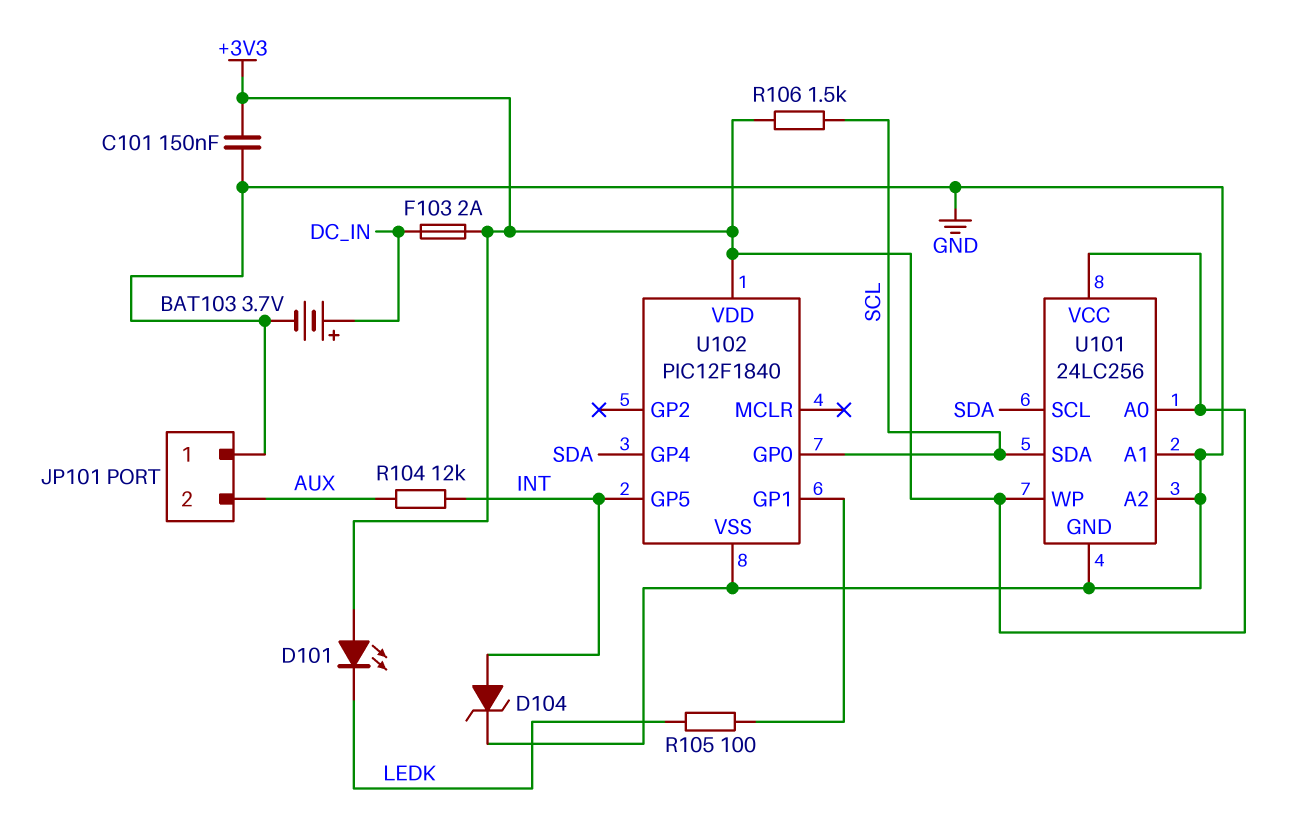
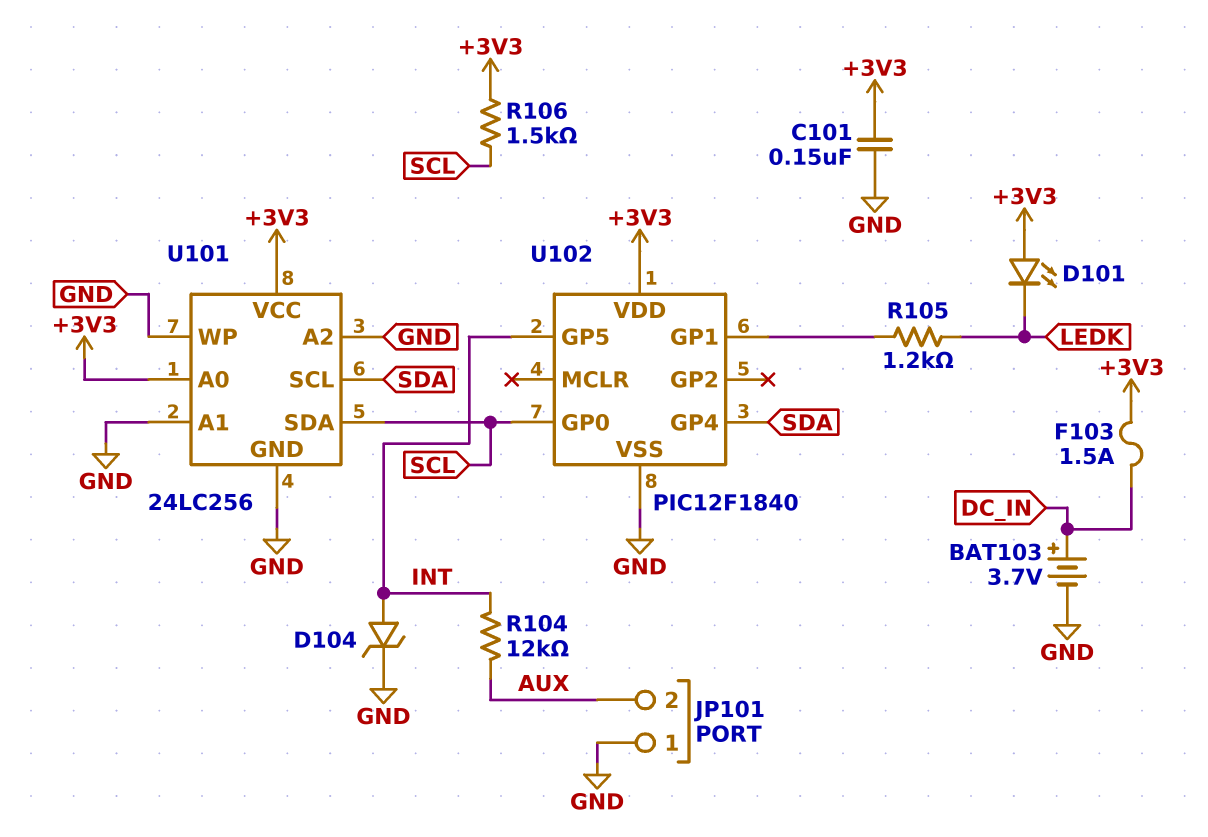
F103: 2A (+3V3, DC_IN) -> 1.5A (+3V3, DC_IN)
R105: 100 (LEDK, U102/GP1) -> 1.2k (LEDK, U102/GP1)
U101 pin WP: +3V3 -> GND

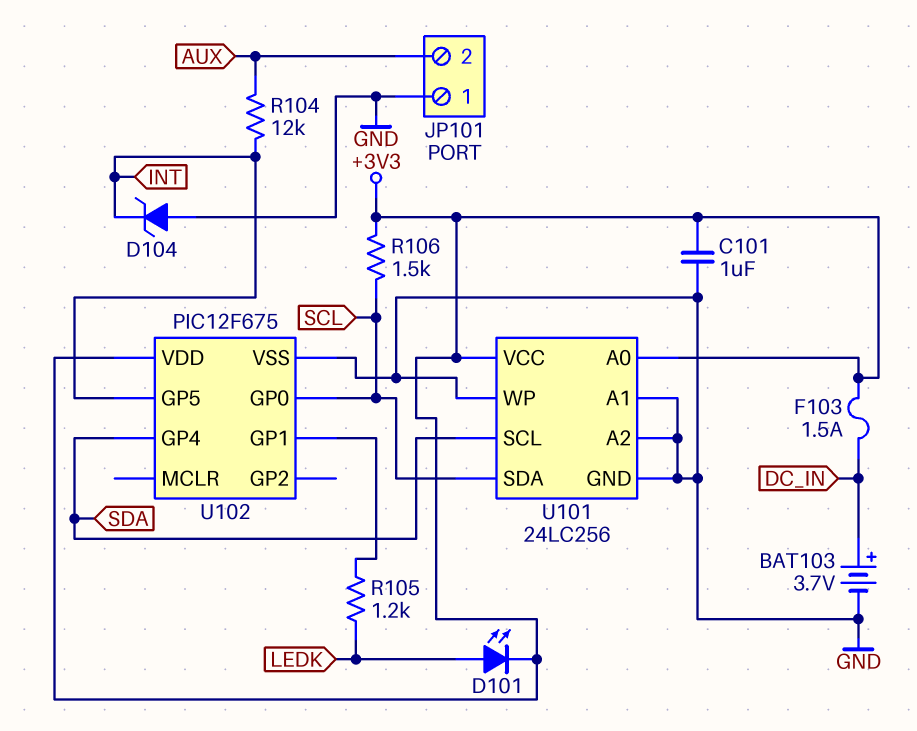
C101: 150nF (+3V3, GND) -> 1uF (+3V3, GND)
D101: LED (A +3V3, K LEDK) -> LED (A LEDK, K +3V3)
D104: zener (A INT, K GND) -> zener (A GND, K INT)
U102: PIC12F1840 -> PIC12F675

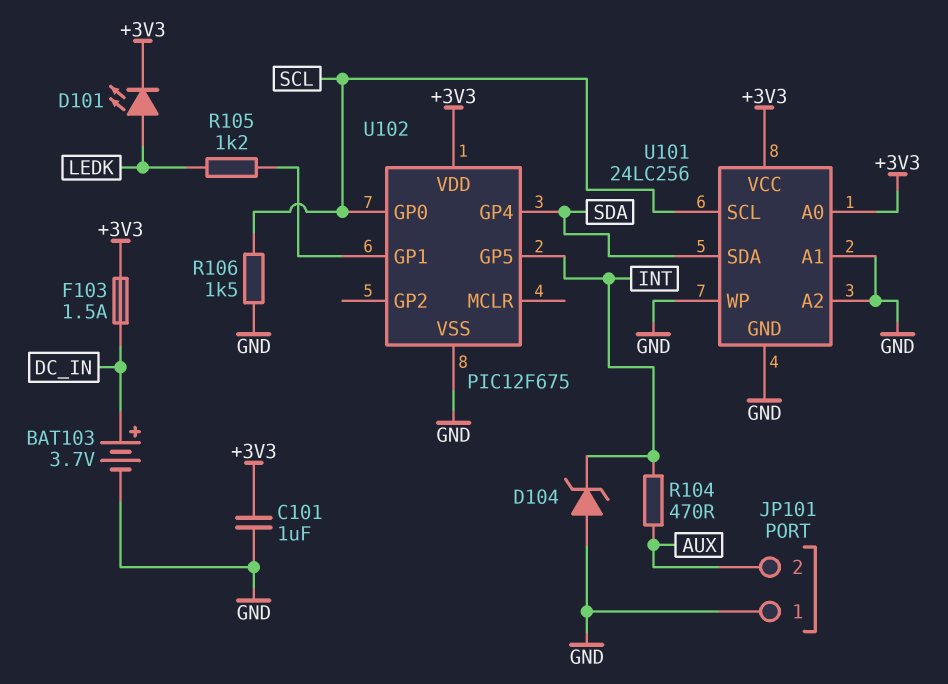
R104: 12k (AUX, INT) -> 470 (AUX, INT)
R106: 1.5k (+3V3, SCL) -> 1.5k (GND, SCL)
U101 pin SCL: SDA -> SCL
U101 pin SDA: SCL -> SDA

